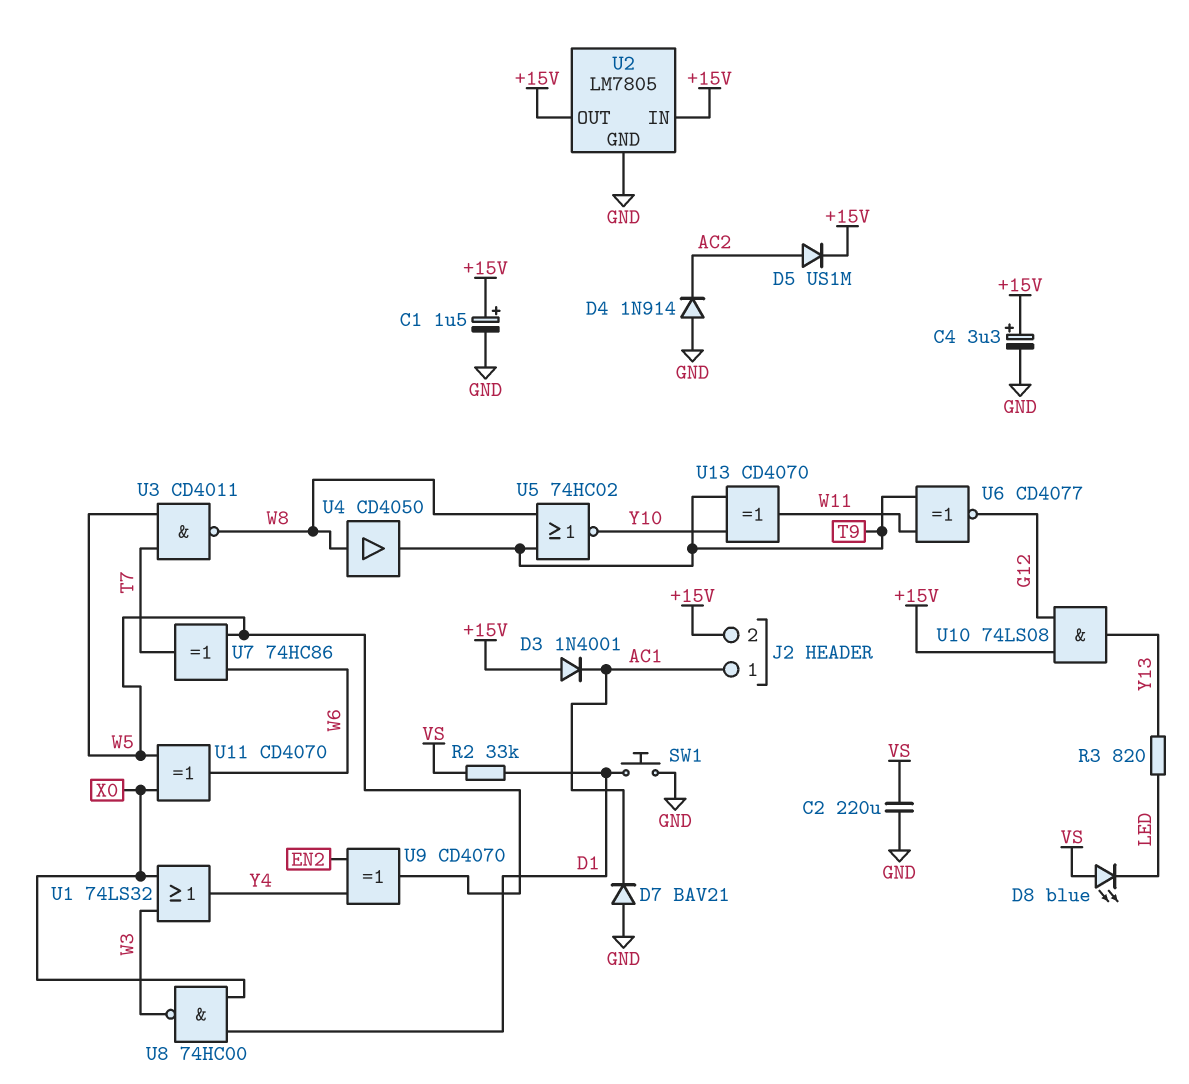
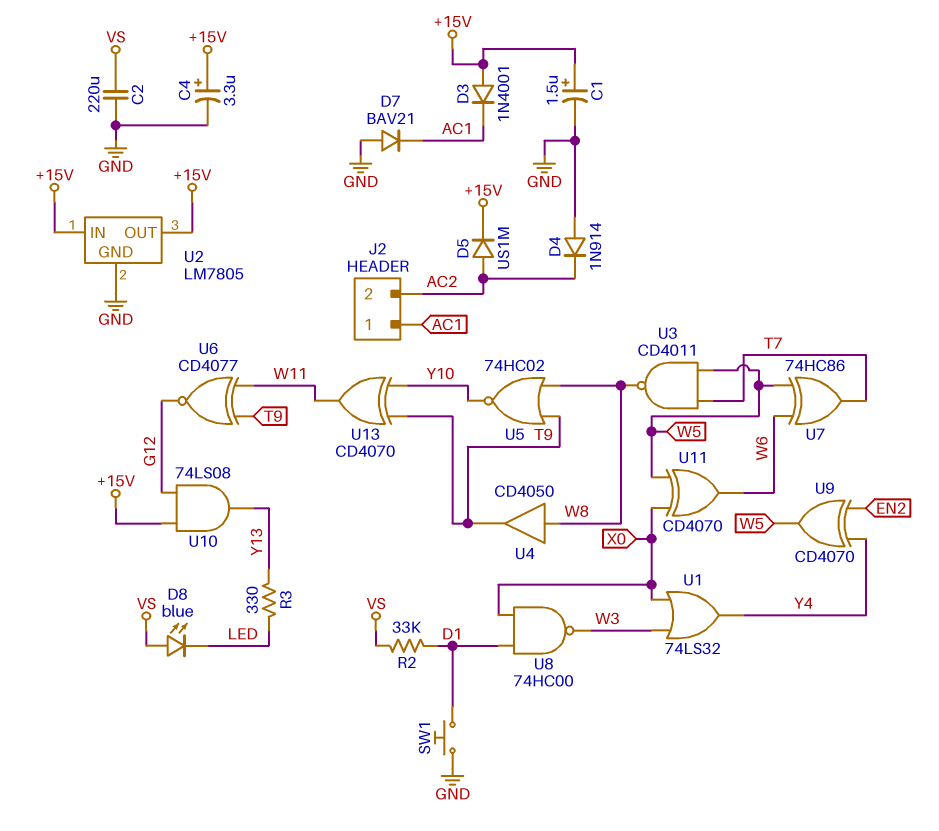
J2 pin 2: +15V -> AC2
R3: 820 (LED, Y13) -> 330 (LED, Y13)

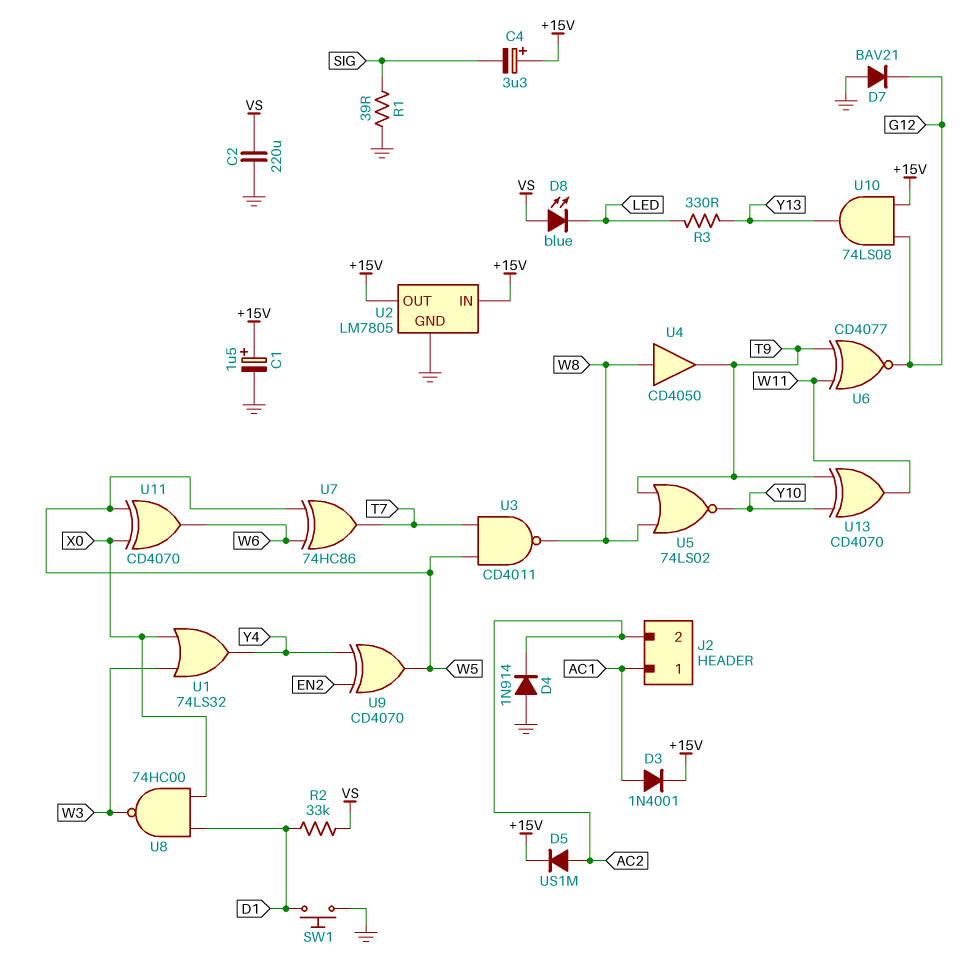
C4: 3.3uF (plus +15V, minus GND) -> 3.3uF (plus +15V, minus SIG)
D3: diode 1N4001 (A +15V, K AC1) -> diode 1N4001 (A AC1, K +15V)
D7: diode BAV21 (A GND, K AC1) -> diode BAV21 (A GND, K G12)
R1: none -> 39 (GND, SIG)
U5: NOR 74HC02 (in T9, in W8, out Y10) -> NOR 74LS02 (in T9, in W8, out Y10)

